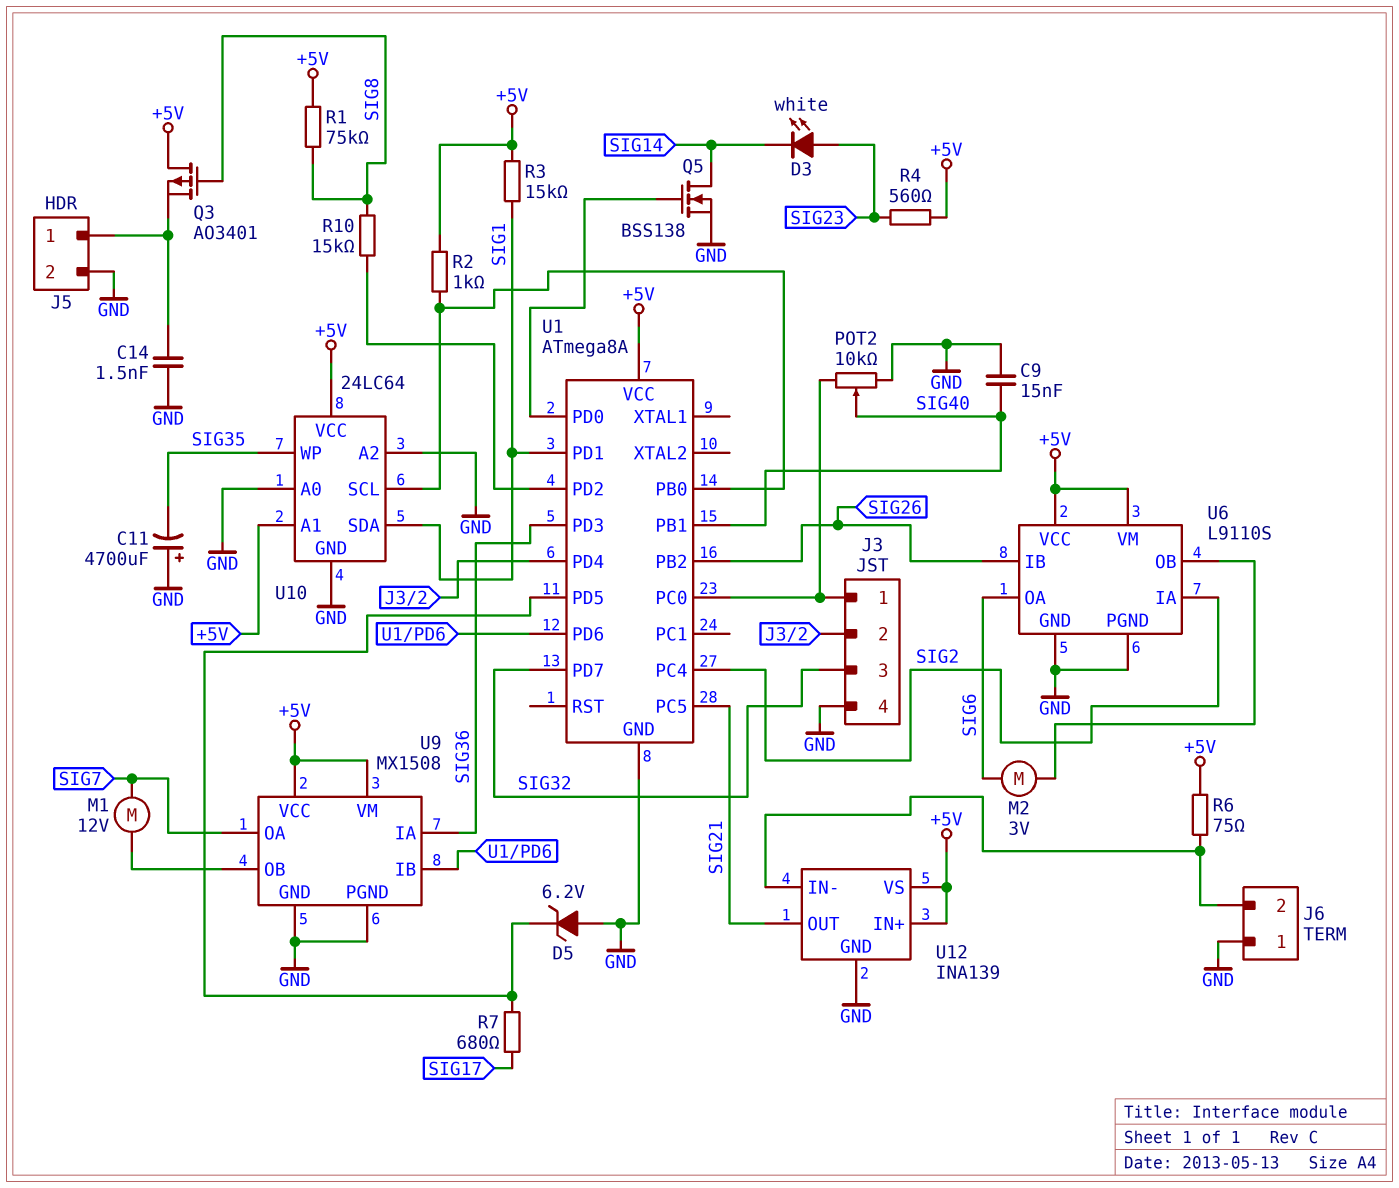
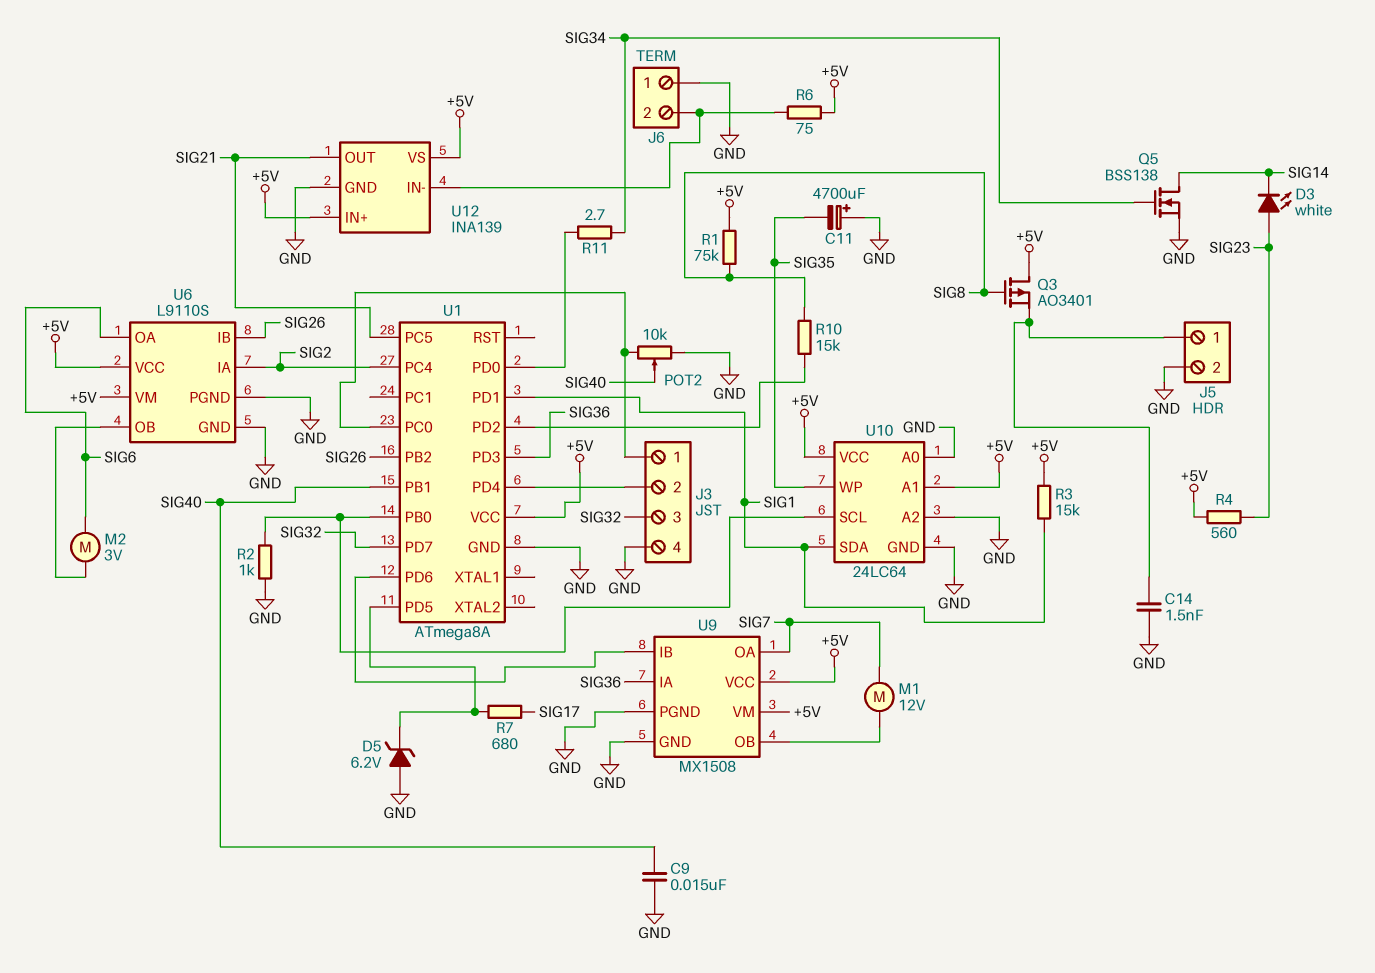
Q5: NMOS BSS138 (G U1/PD0, D SIG14, S GND) -> NMOS BSS138 (G SIG34, D SIG14, S GND)
R2: 1k (+5V, U1/PB0) -> 1k (GND, U1/PB0)
R11: none -> 2.7 (SIG34, U1/PD0)

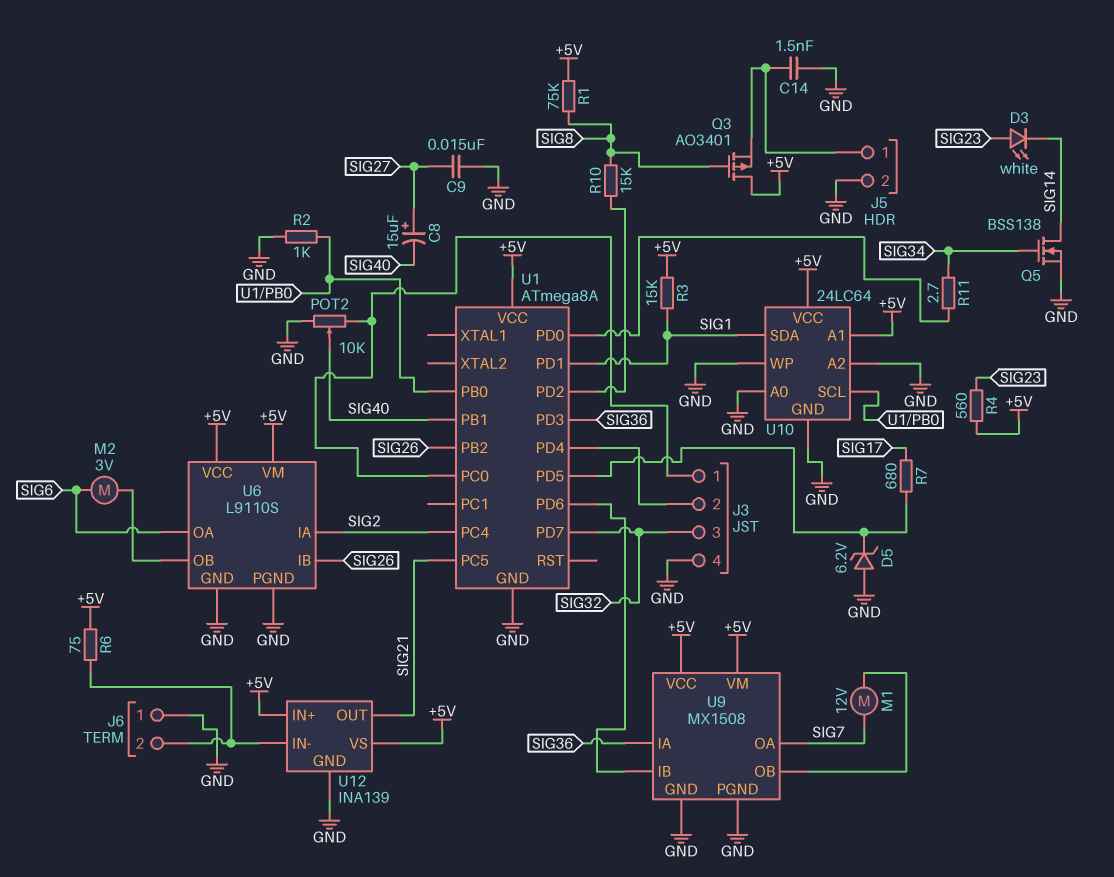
C8: none -> 15uF (plus SIG27, minus SIG40)
C9: 15nF (GND, SIG40) -> 15nF (GND, SIG27)
C11: 4700uF (plus GND, minus SIG35) -> none
U10 pin WP: SIG35 -> GND

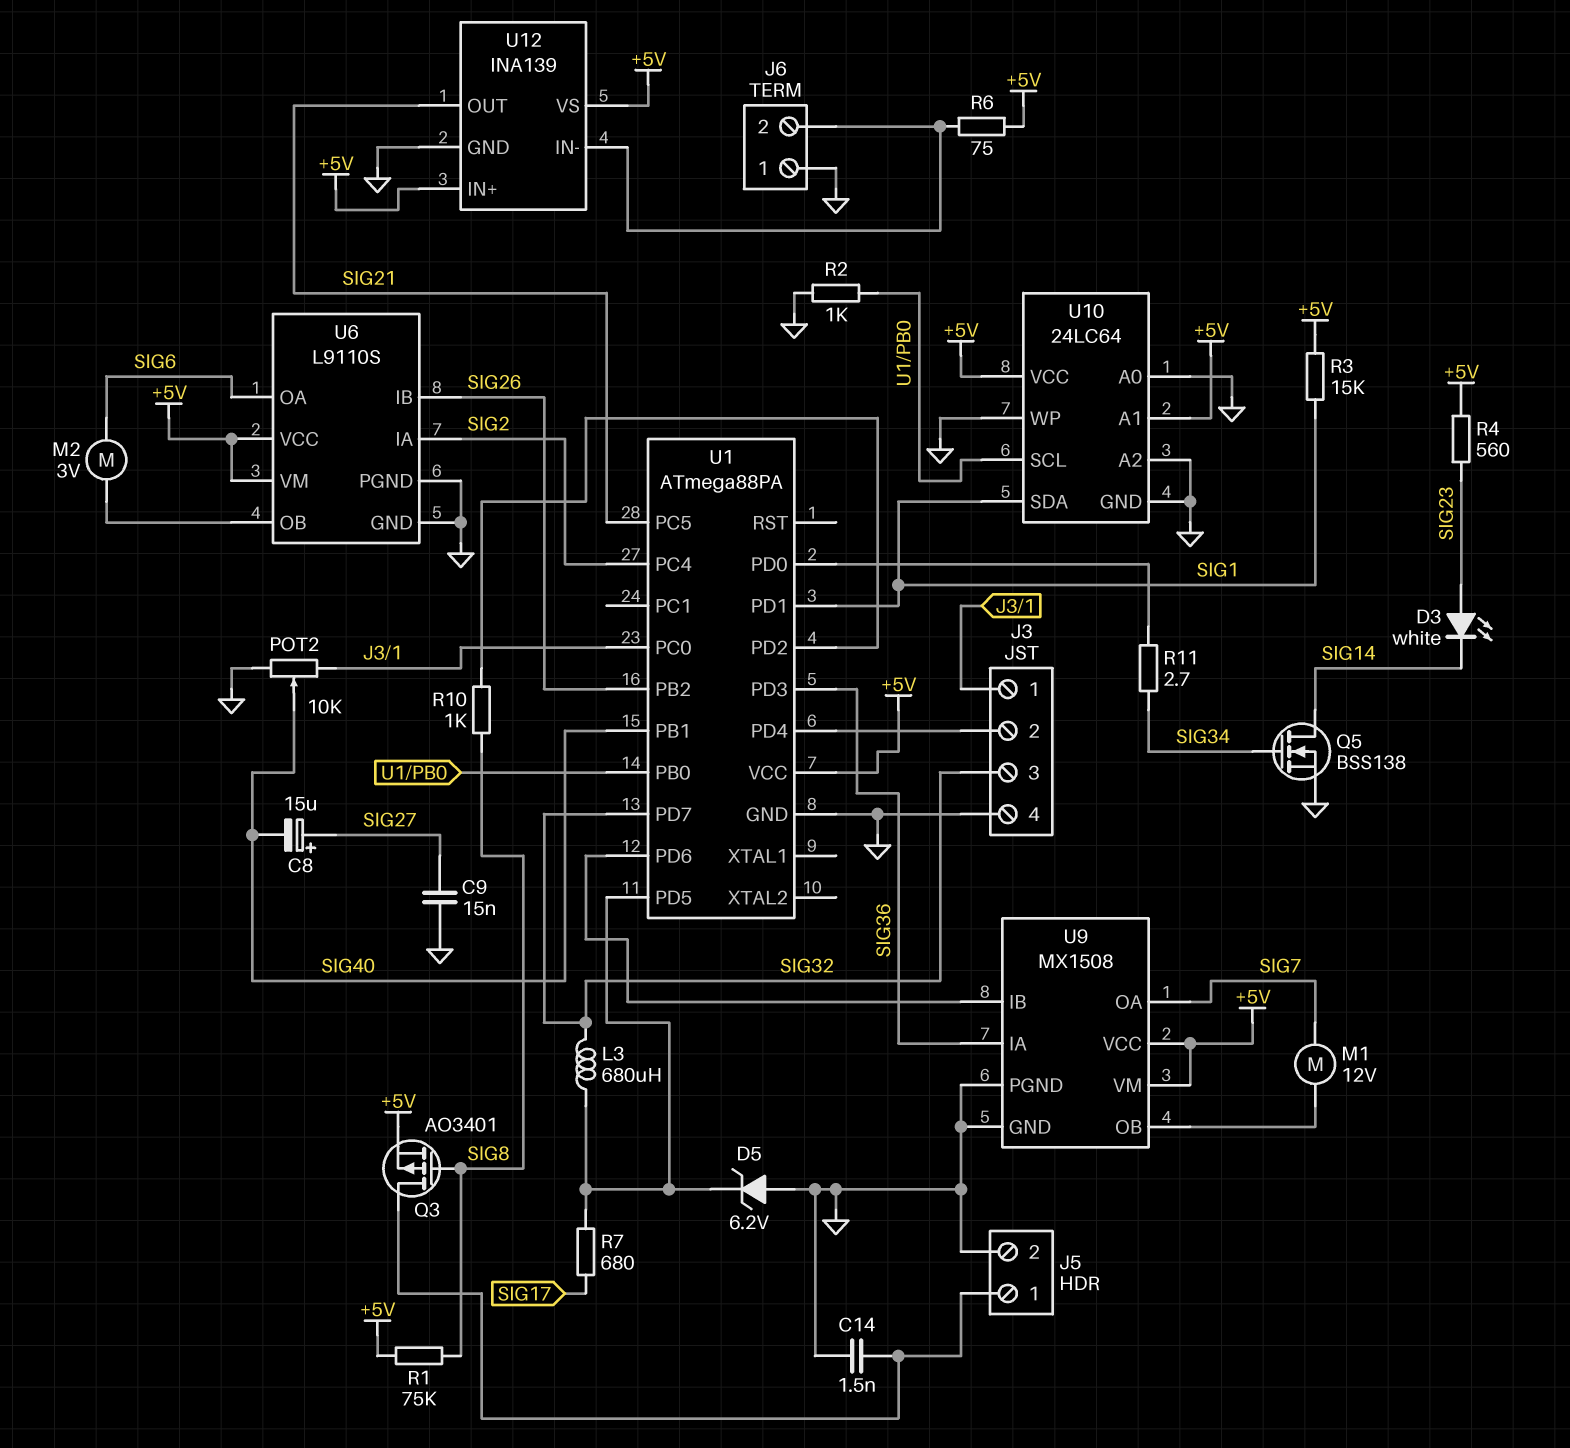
L3: none -> 680uH (SIG32, U1/PD5)
Q3: PMOS AO3401 (G SIG8, D +5V, S J5/1) -> PMOS AO3401 (G SIG8, D J5/1, S +5V)
R10: 15k (SIG8, U1/PD2) -> 1k (SIG8, U1/PD2)
U1: ATmega8A -> ATmega88PA

